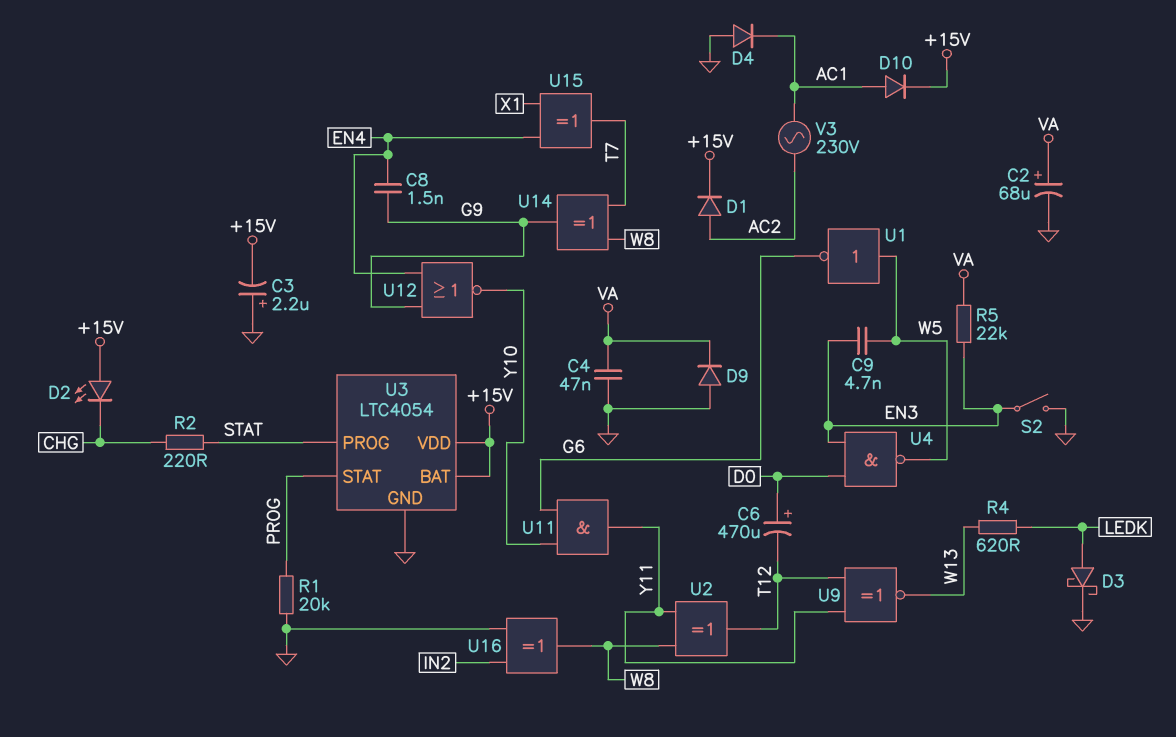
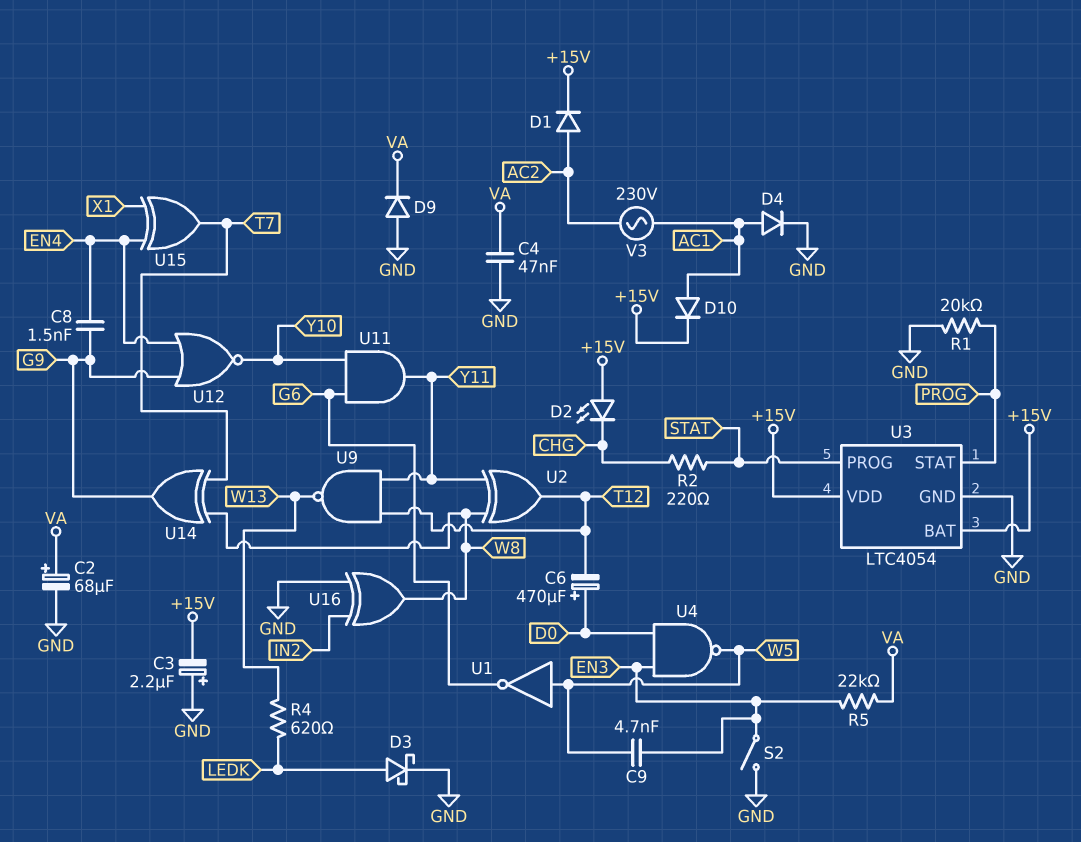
D4: diode (A GND, K AC1) -> diode (A AC1, K GND)
U9: XNOR (in T12, in Y11, out W13) -> NAND (in T12, in Y11, out W13)

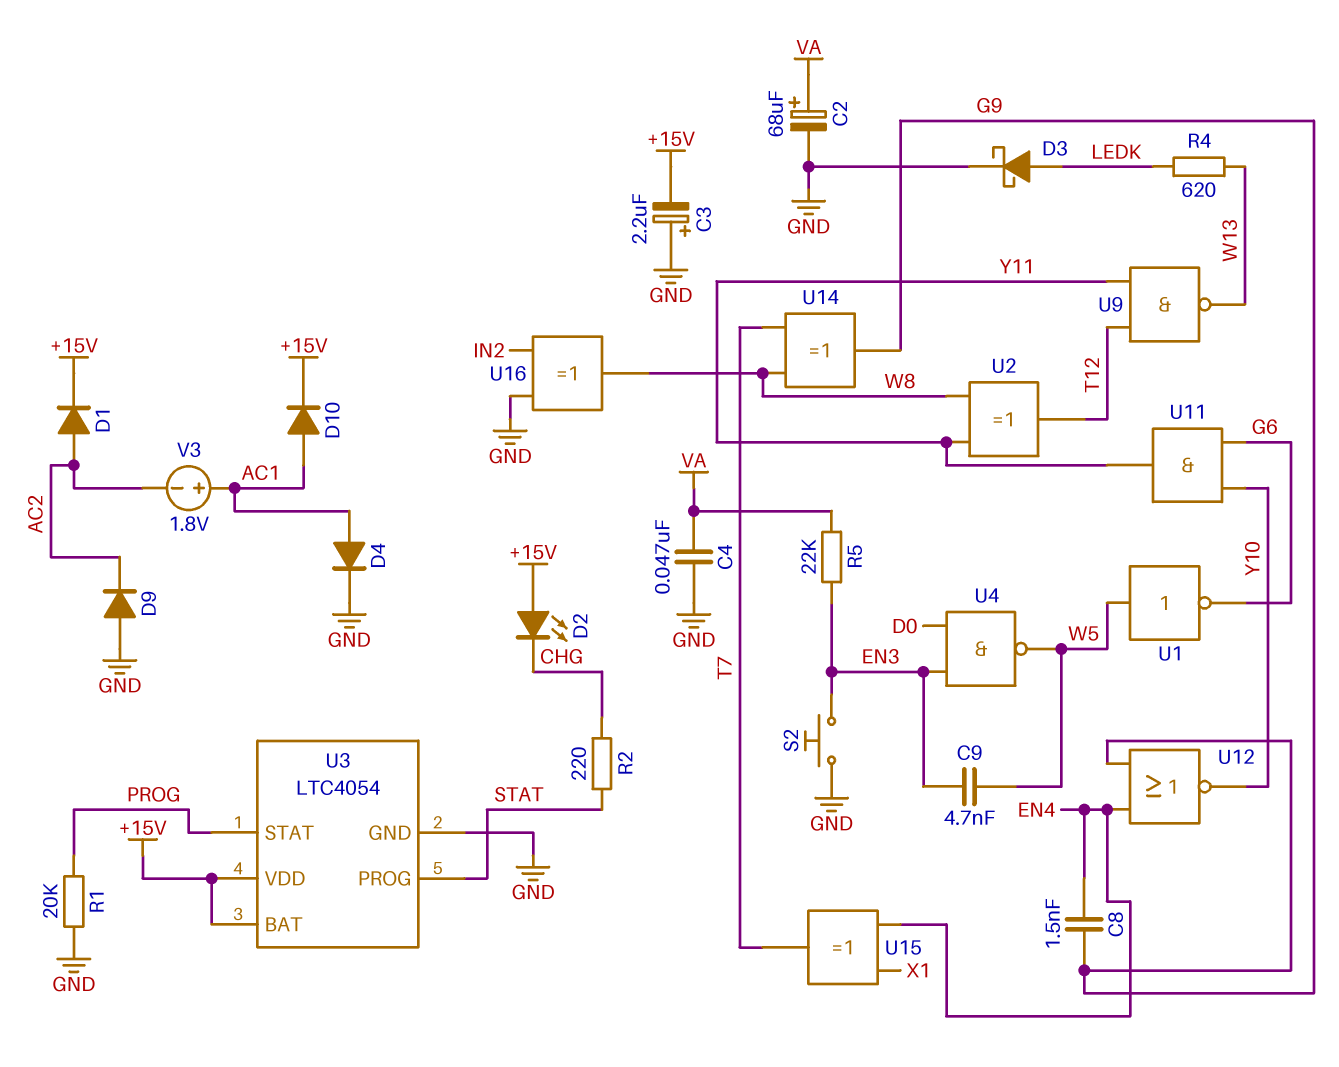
C6: 470uF (plus D0, minus T12) -> none
D9: diode (A GND, K VA) -> diode (A GND, K AC2)
S2: switch (EN3, GND) -> button (EN3, GND)
V3: AC 230V (AC1, AC2) -> 1.8V (plus AC1, minus AC2)

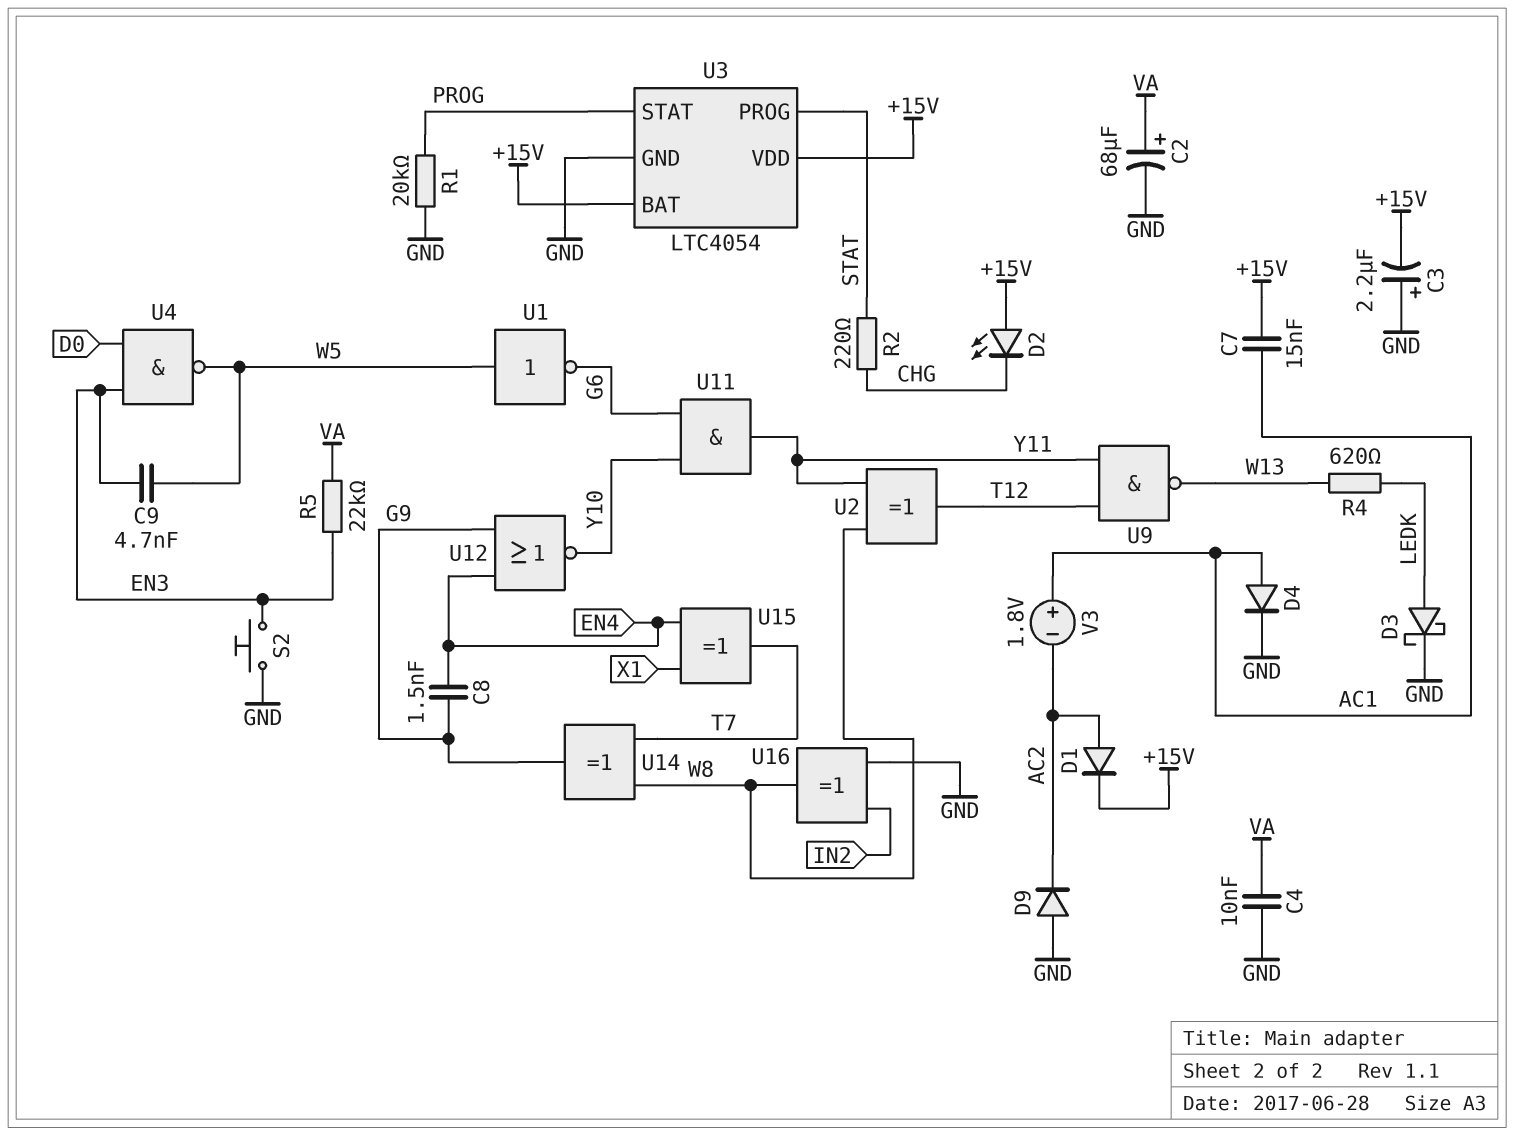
C4: 47nF (GND, VA) -> 10nF (GND, VA)
C7: none -> 15nF (+15V, AC1)
D10: diode (A AC1, K +15V) -> none

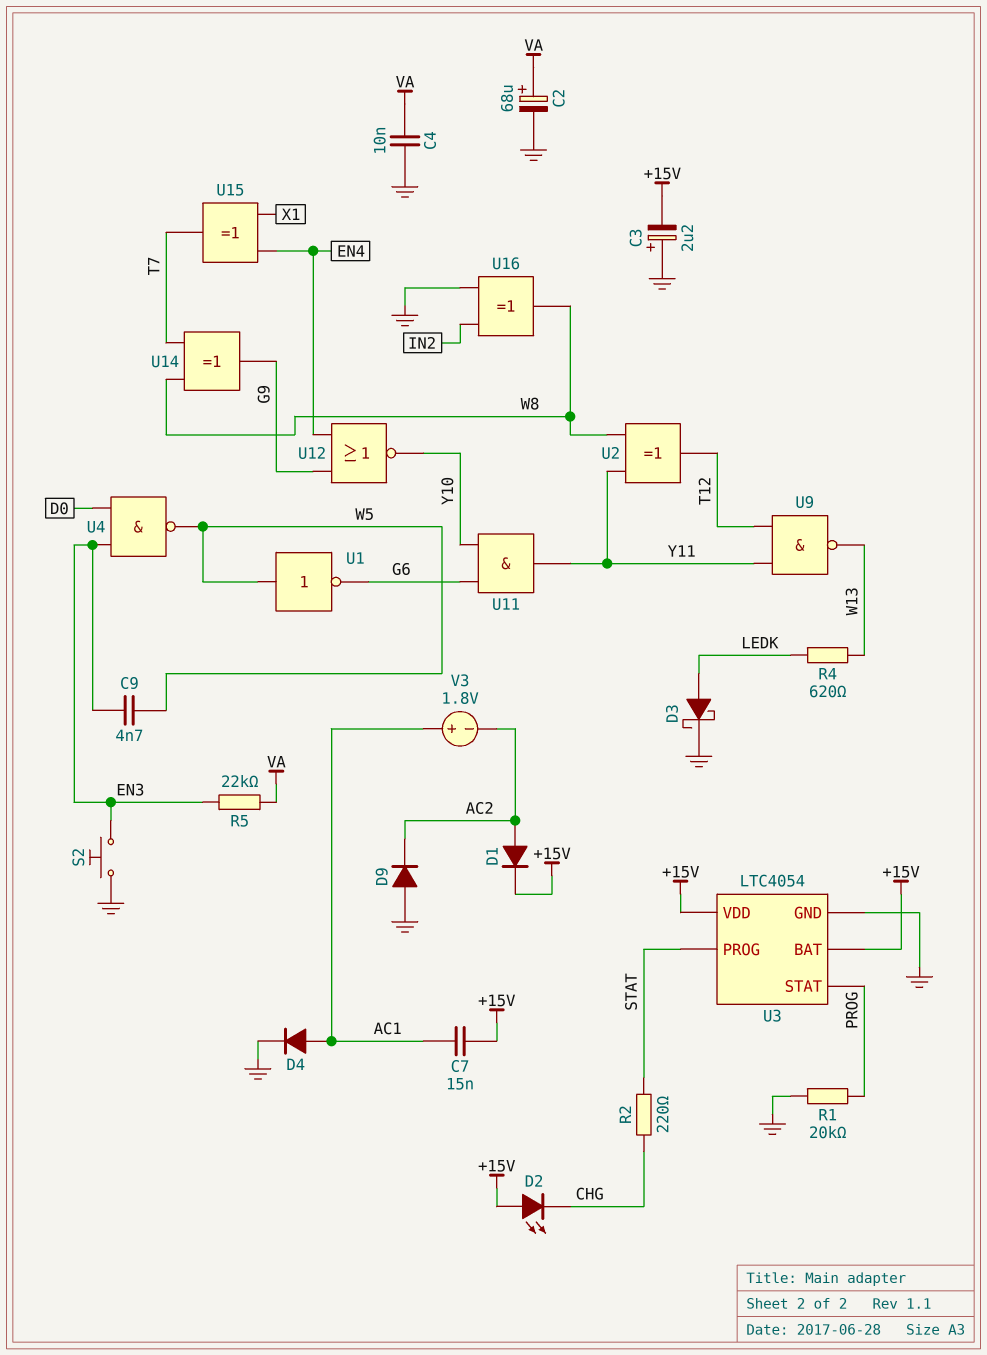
C8: 1.5nF (EN4, G9) -> none

